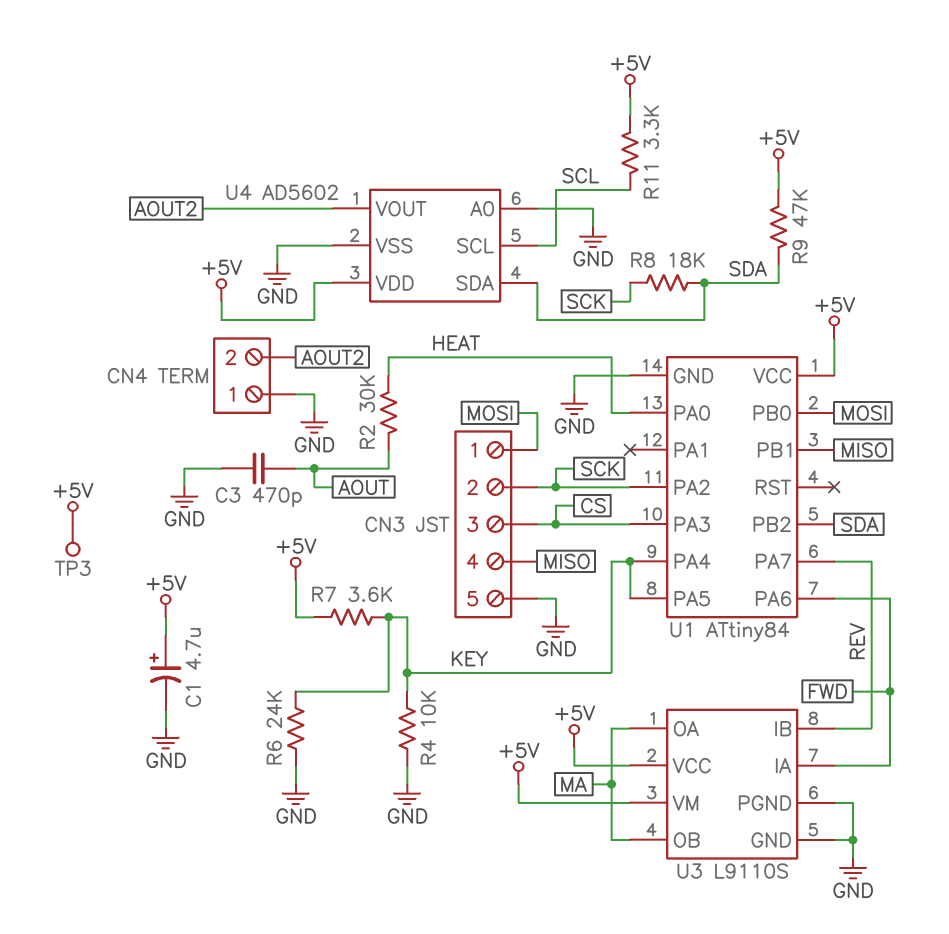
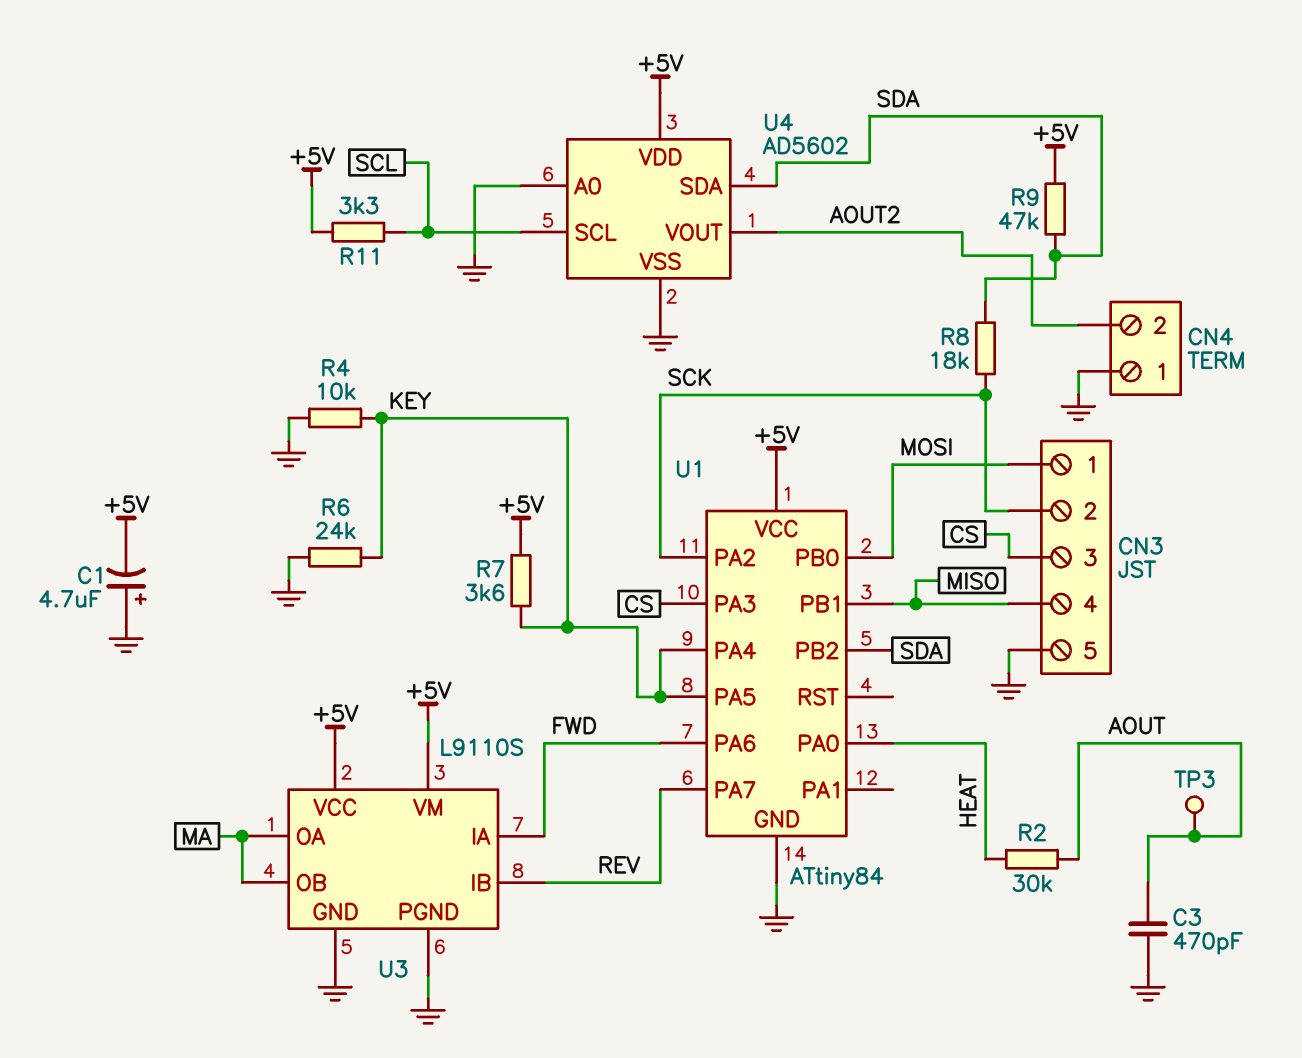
C1: 4.7uF (plus +5V, minus GND) -> 4.7uF (plus GND, minus +5V)
TP3: test point (+5V) -> test point (AOUT)

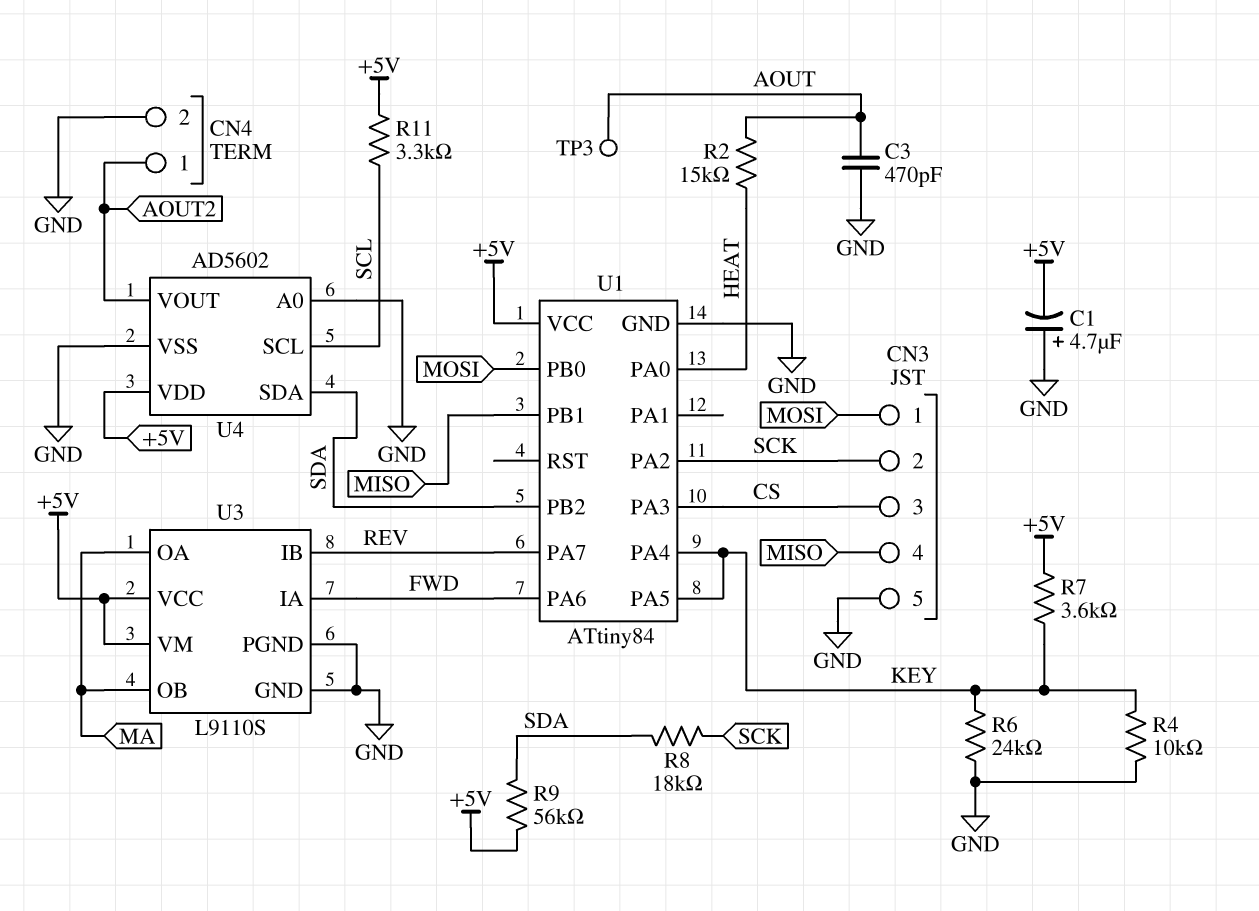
CN4 pin 1: GND -> AOUT2
CN4 pin 2: AOUT2 -> GND
R2: 30k (AOUT, HEAT) -> 15k (AOUT, HEAT)
R9: 47k (+5V, SDA) -> 56k (+5V, SDA)

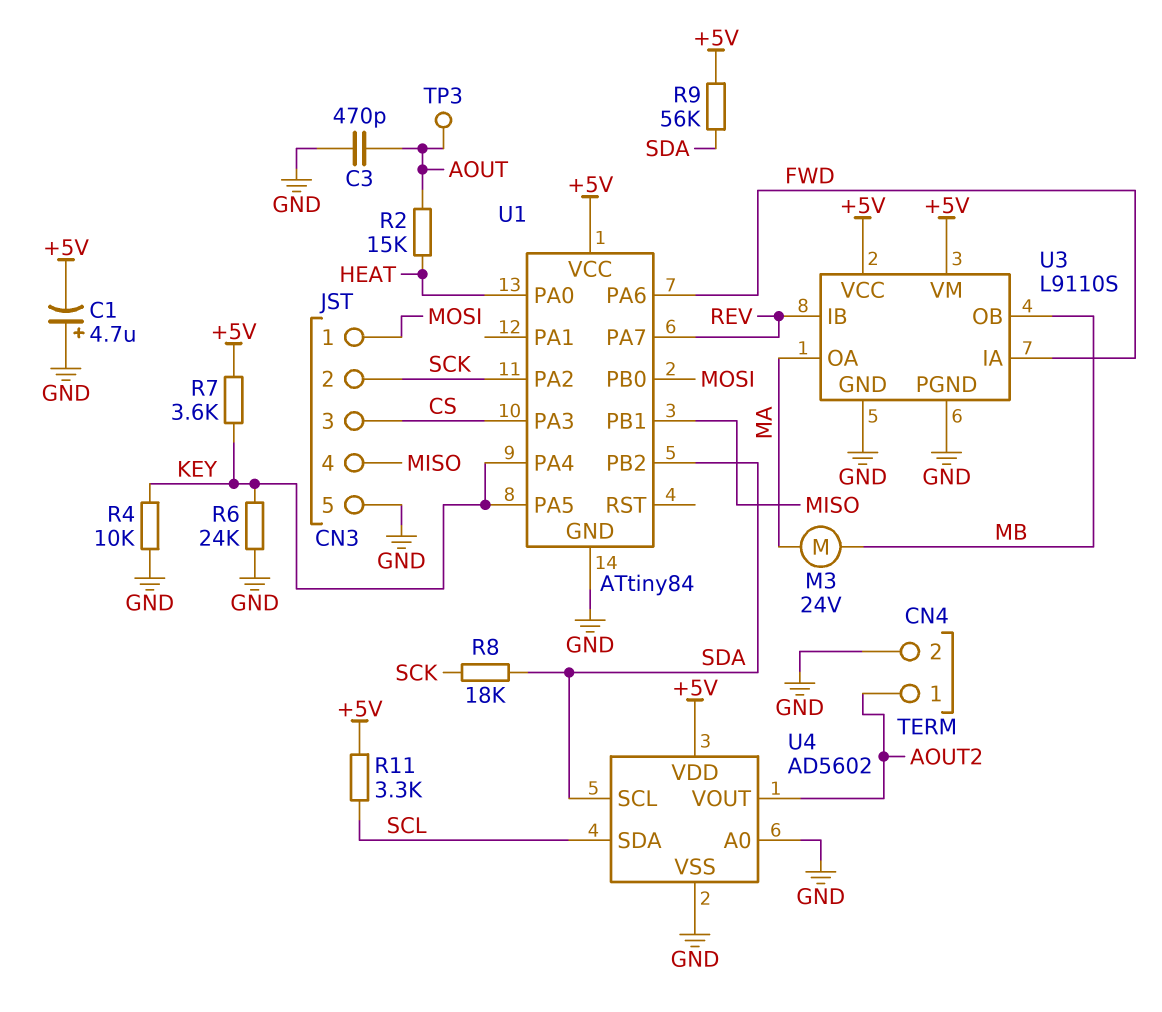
M3: none -> motor 24V (MA, MB)
U3 pin OB: MA -> MB
U4 pin SCL: SCL -> SDA
U4 pin SDA: SDA -> SCL

